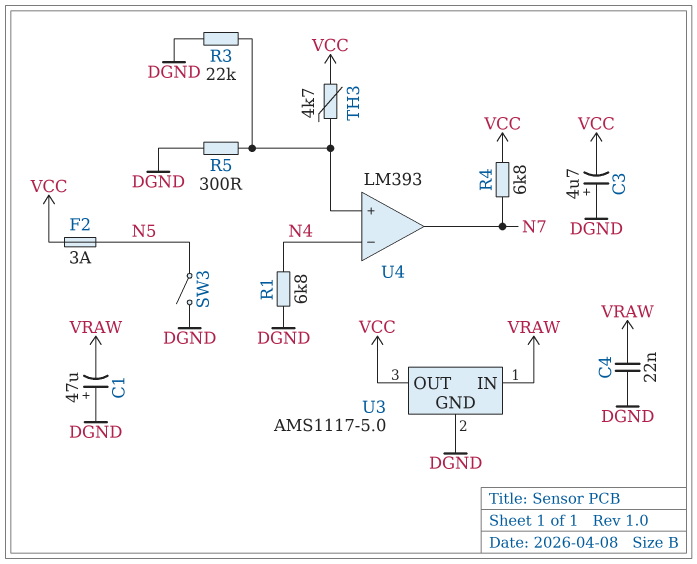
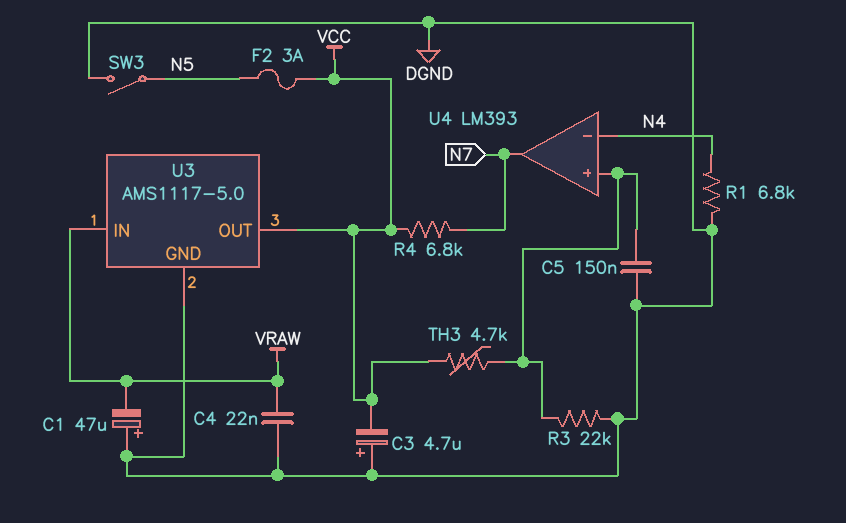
C5: none -> 150nF (DGND, U4/in+)
R5: 300 (DGND, U4/in+) -> none

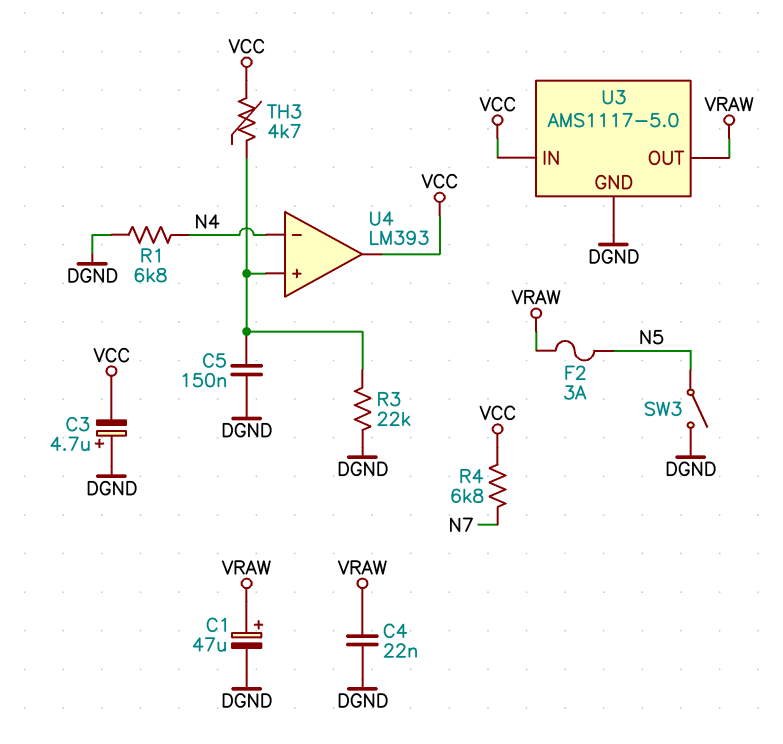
C1: 47uF (plus DGND, minus VRAW) -> 47uF (plus VRAW, minus DGND)
F2: 3A (N5, VCC) -> 3A (N5, VRAW)
U3 pin IN: VRAW -> VCC
U3 pin OUT: VCC -> VRAW
U4 pin out: N7 -> VCC

